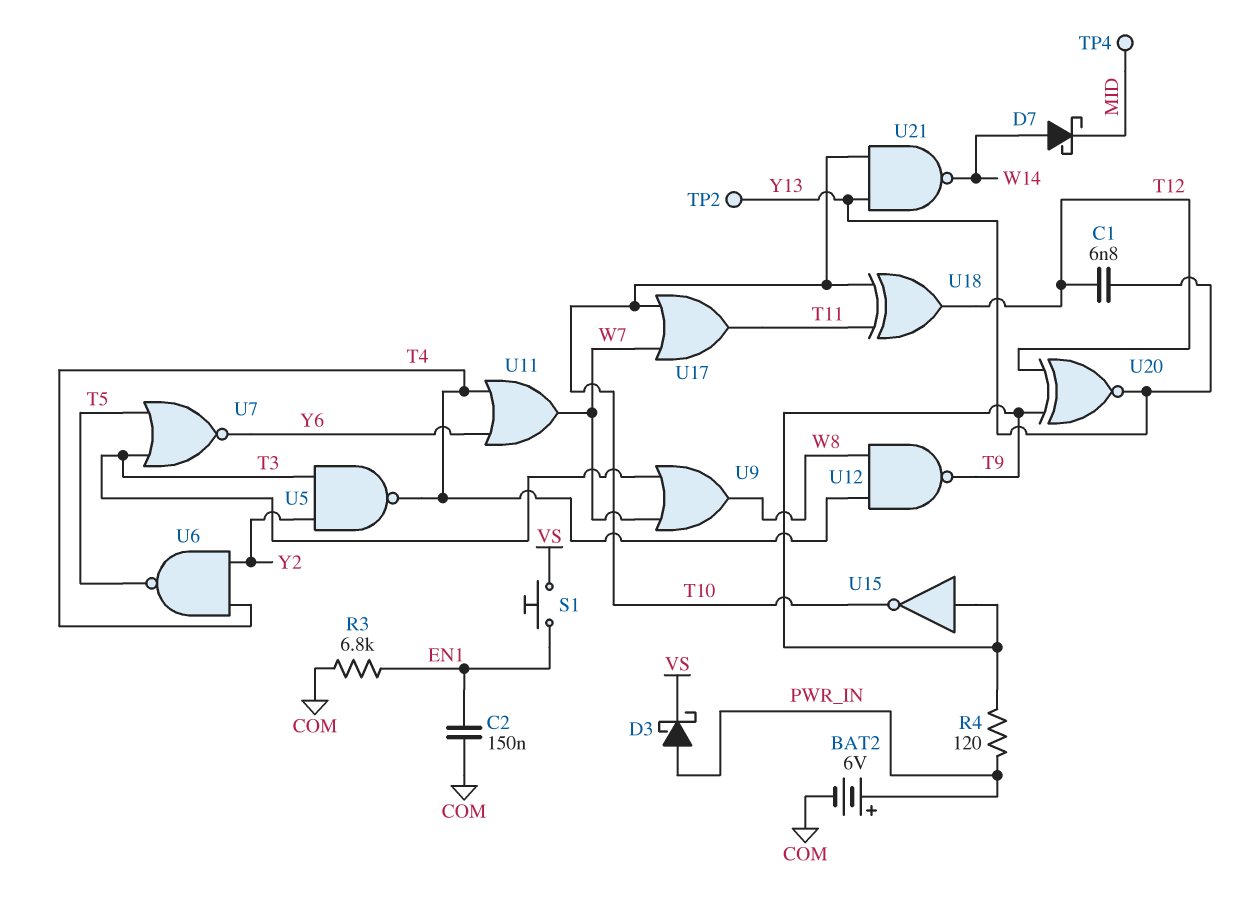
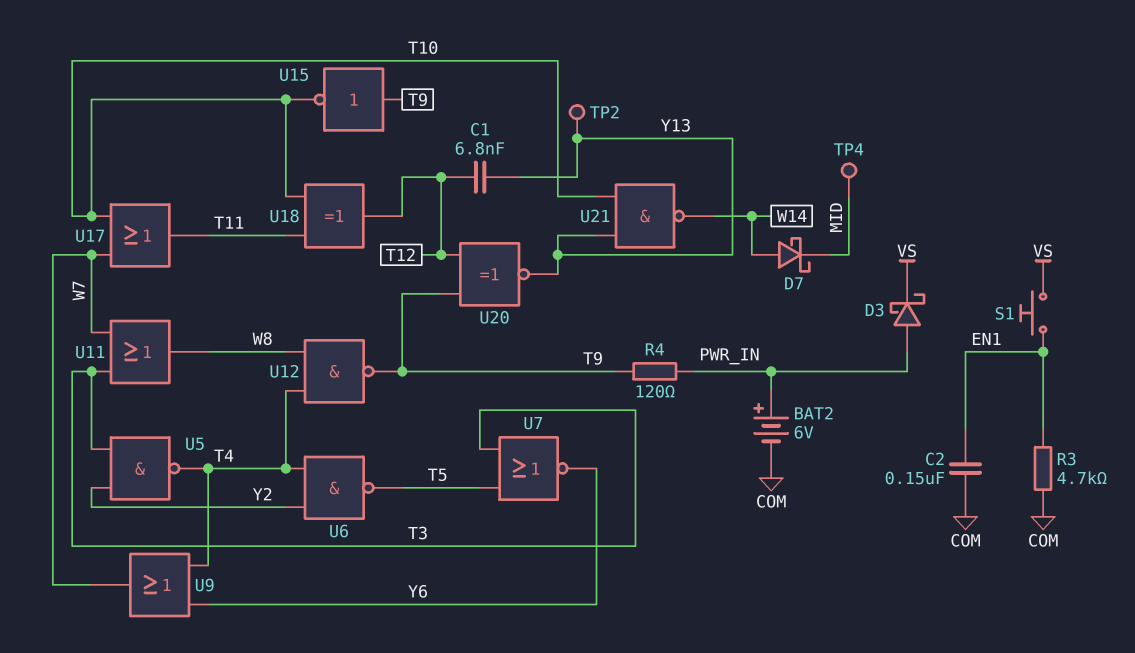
R3: 6.8k (COM, EN1) -> 4.7k (COM, EN1)
U9: OR (in T3, in W7, out W8) -> OR (in T4, in Y6, out W7)
U11: OR (in T4, in Y6, out W7) -> OR (in T3, in W7, out W8)

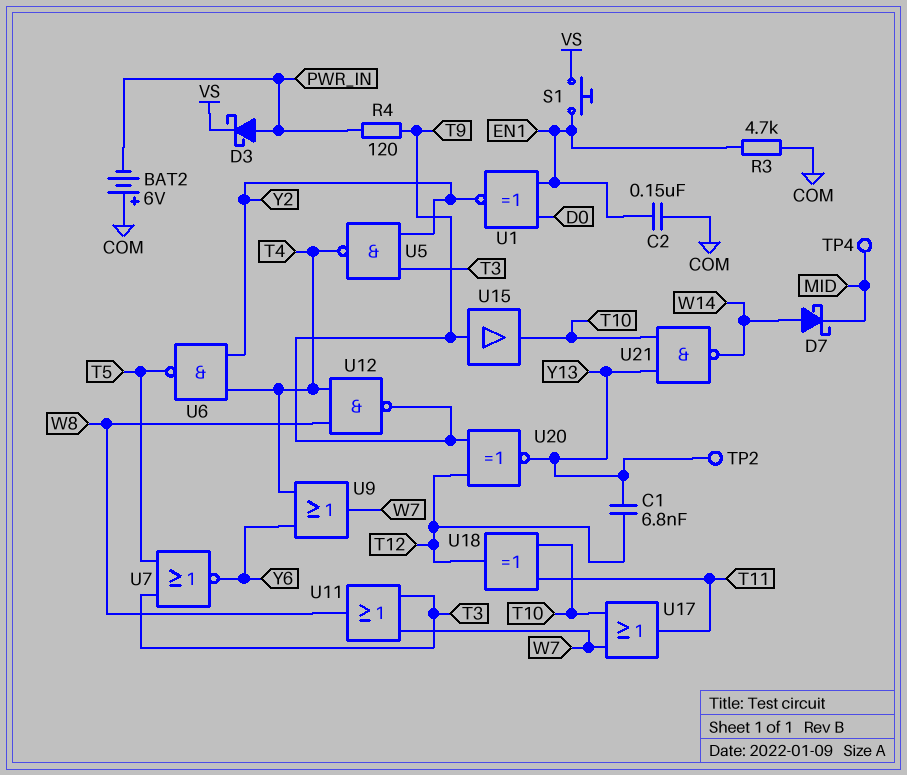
BAT2: 6V (plus PWR_IN, minus COM) -> 6V (plus COM, minus PWR_IN)
U1: none -> XNOR (in D0, in EN1, out Y2)
U15: NOT (in T9, out T10) -> buffer (in T9, out T10)

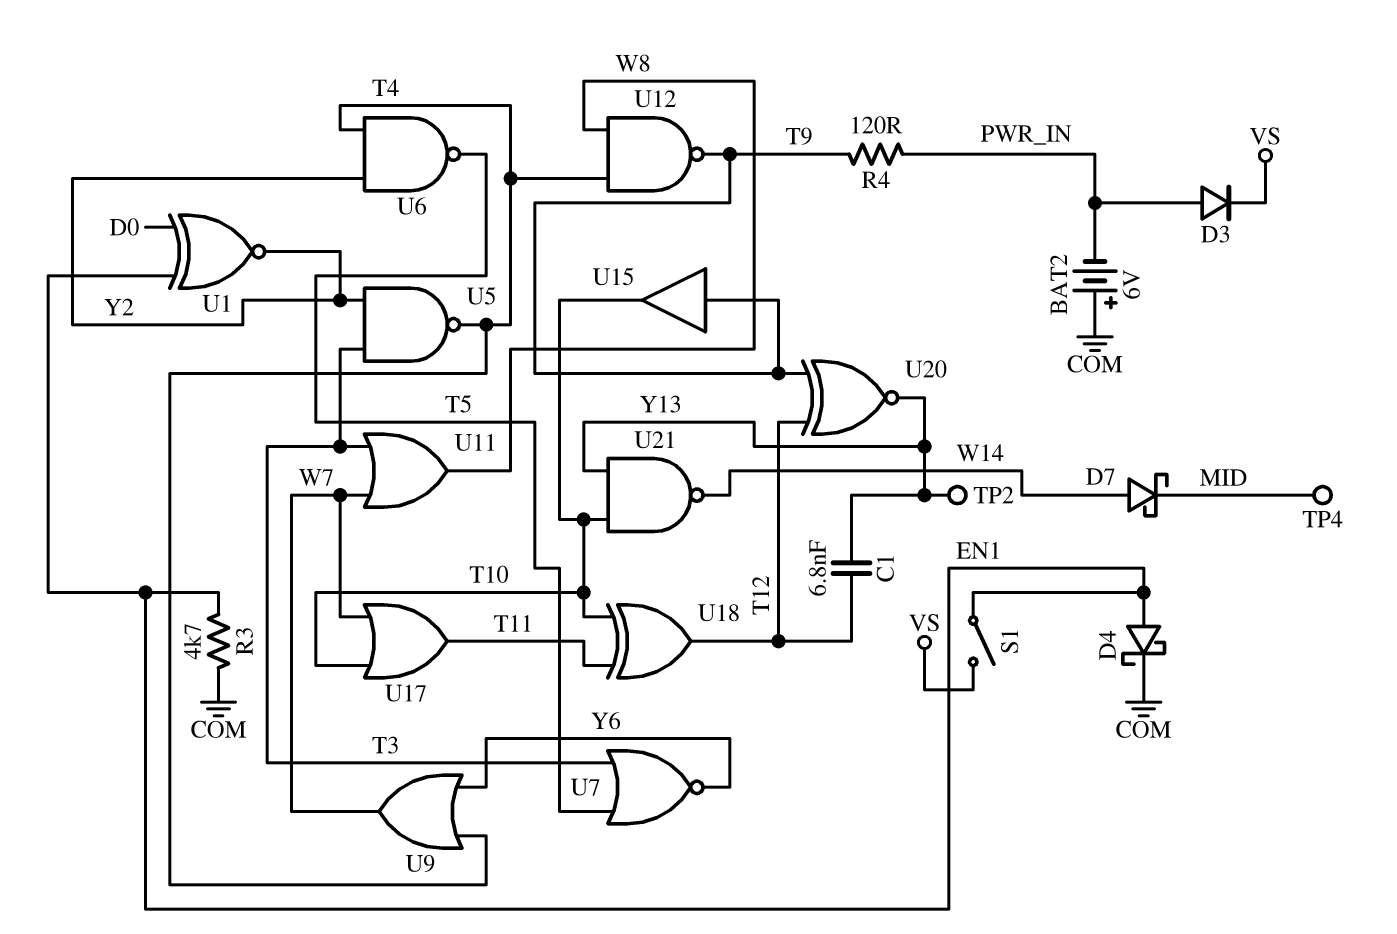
C2: 150nF (COM, EN1) -> none
D3: schottky (A PWR_IN, K VS) -> diode (A PWR_IN, K VS)
D4: none -> schottky (A EN1, K COM)
S1: button (EN1, VS) -> switch (EN1, VS)

